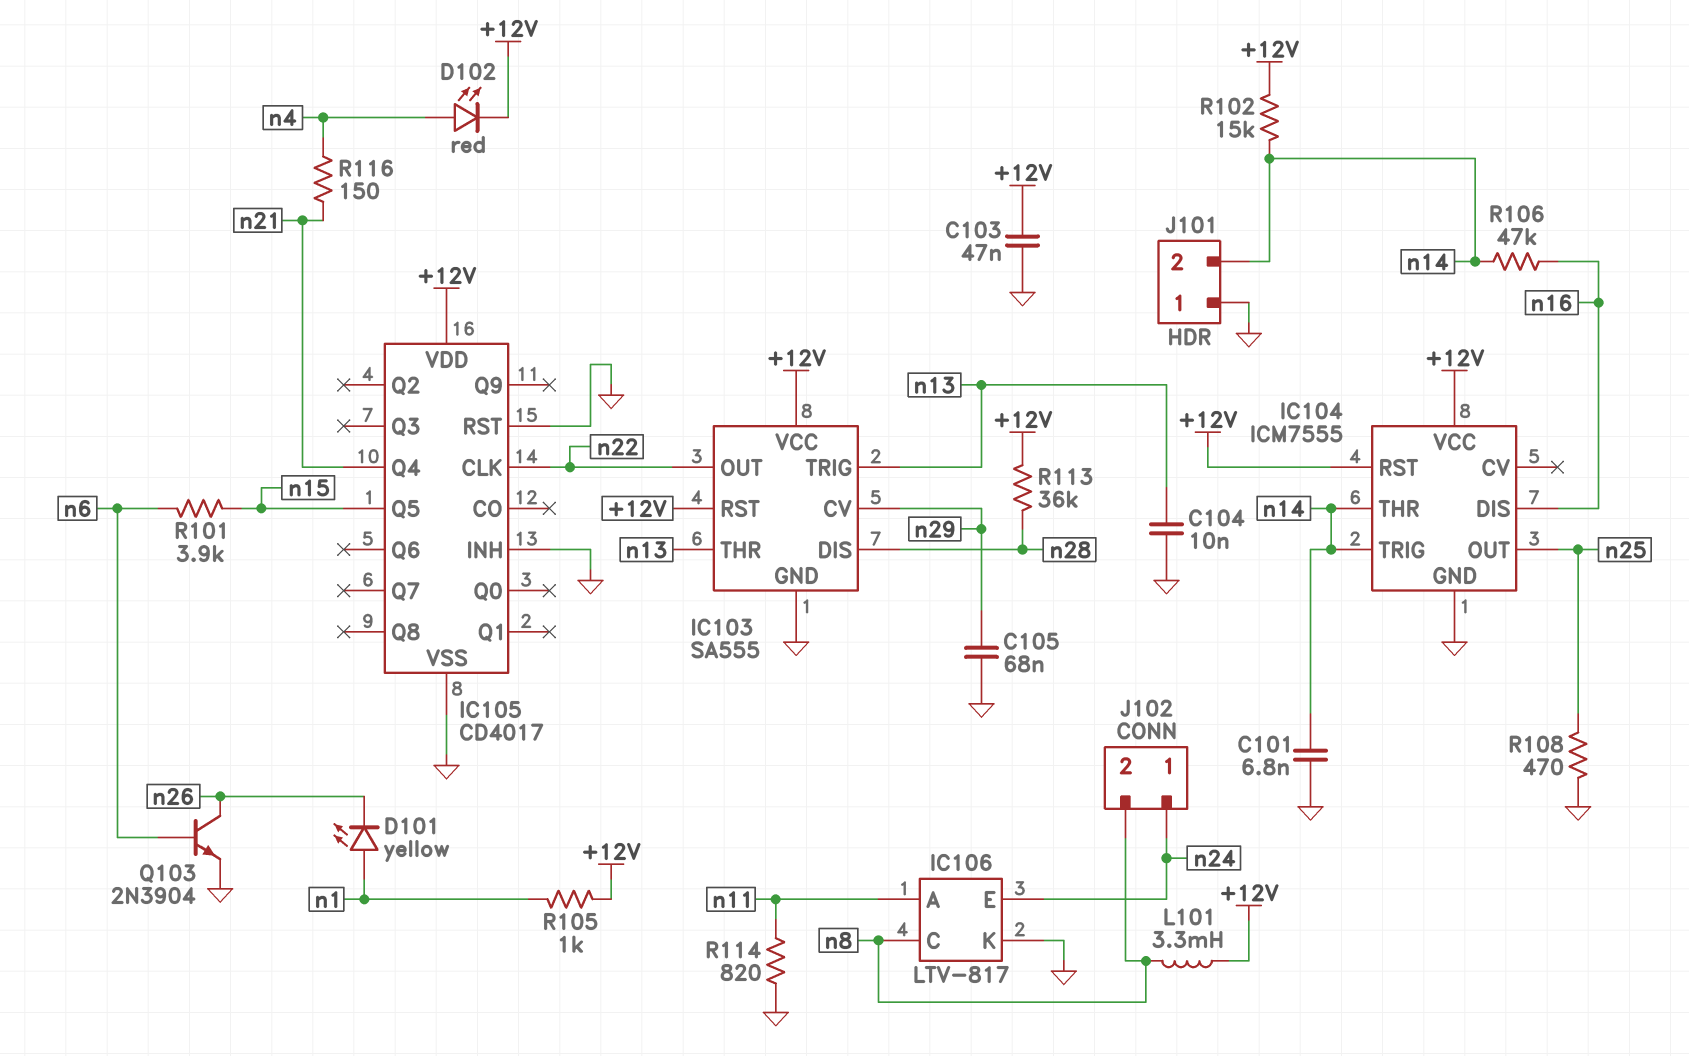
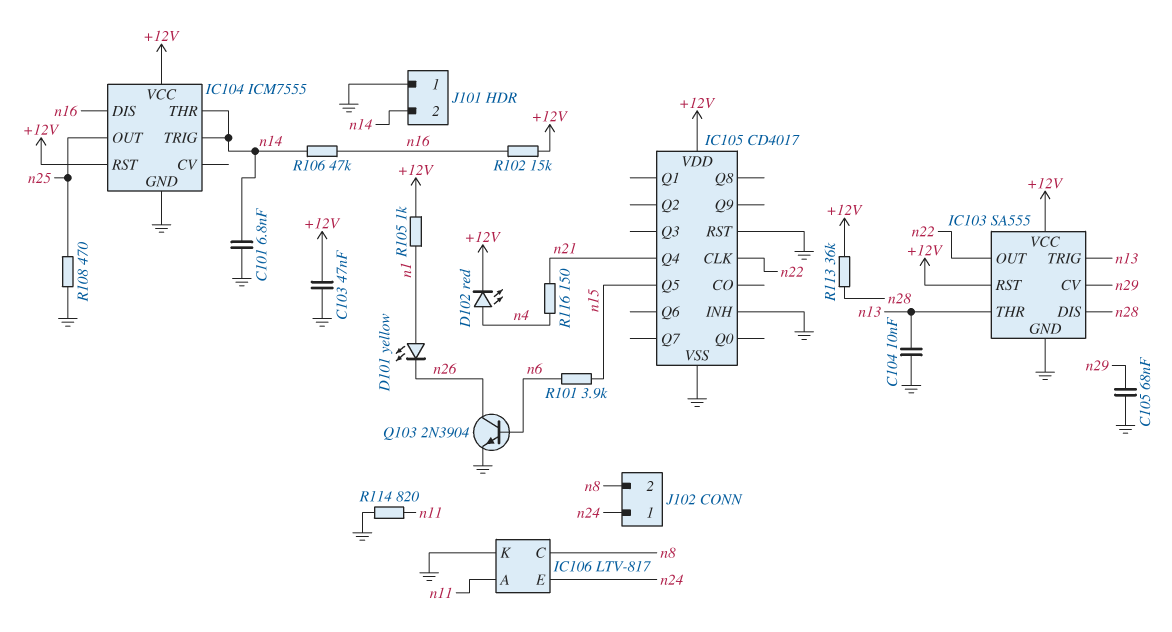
L101: 3.3mH (+12V, n8) -> none
R102: 15k (+12V, n14) -> 15k (+12V, n16)

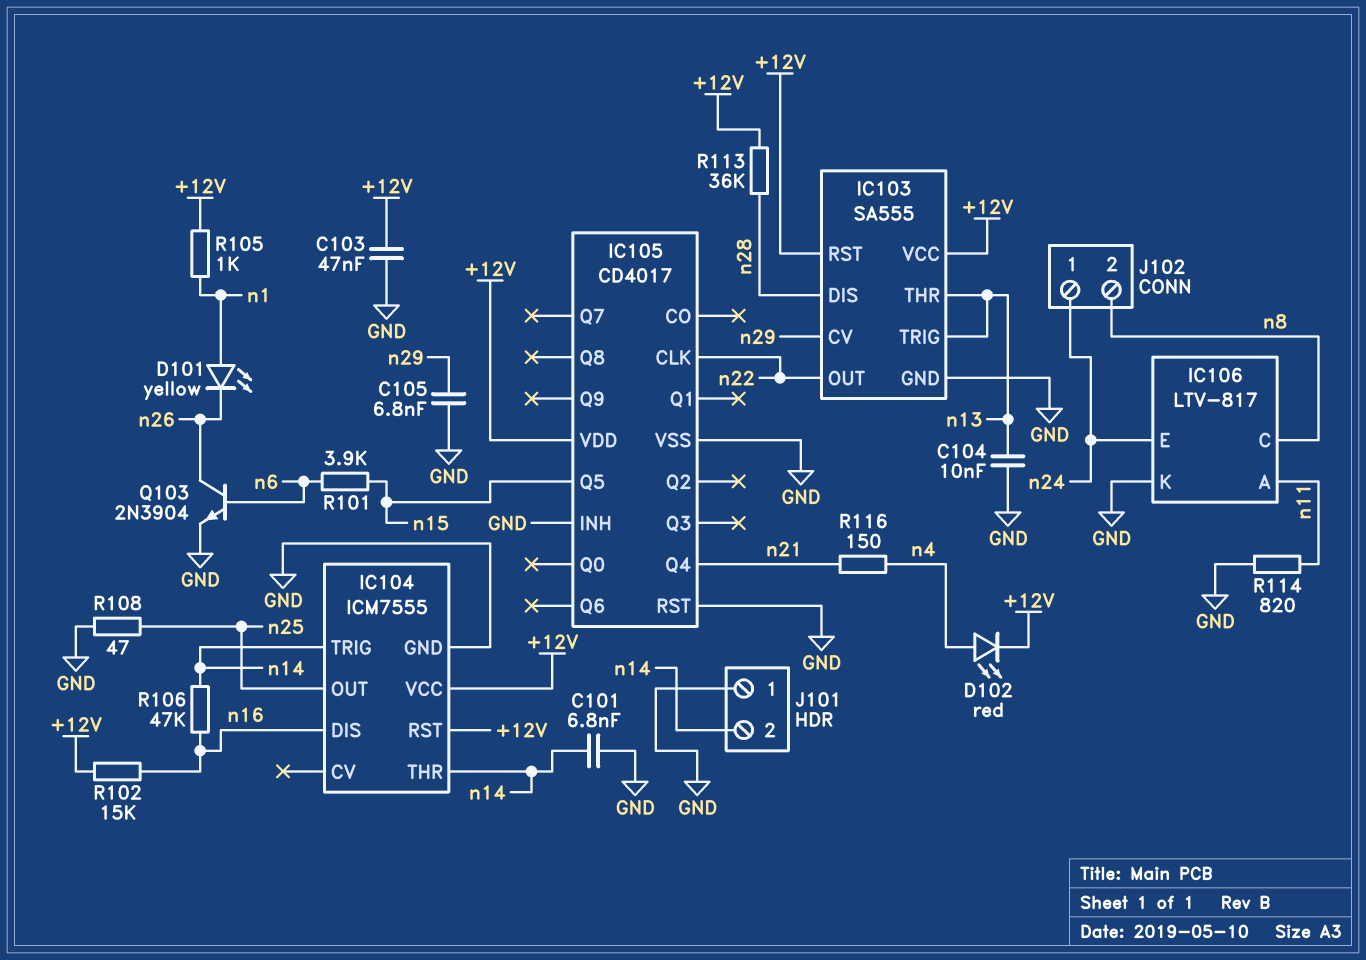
C105: 68nF (GND, n29) -> 6.8nF (GND, n29)
R108: 470 (GND, n25) -> 47 (GND, n25)

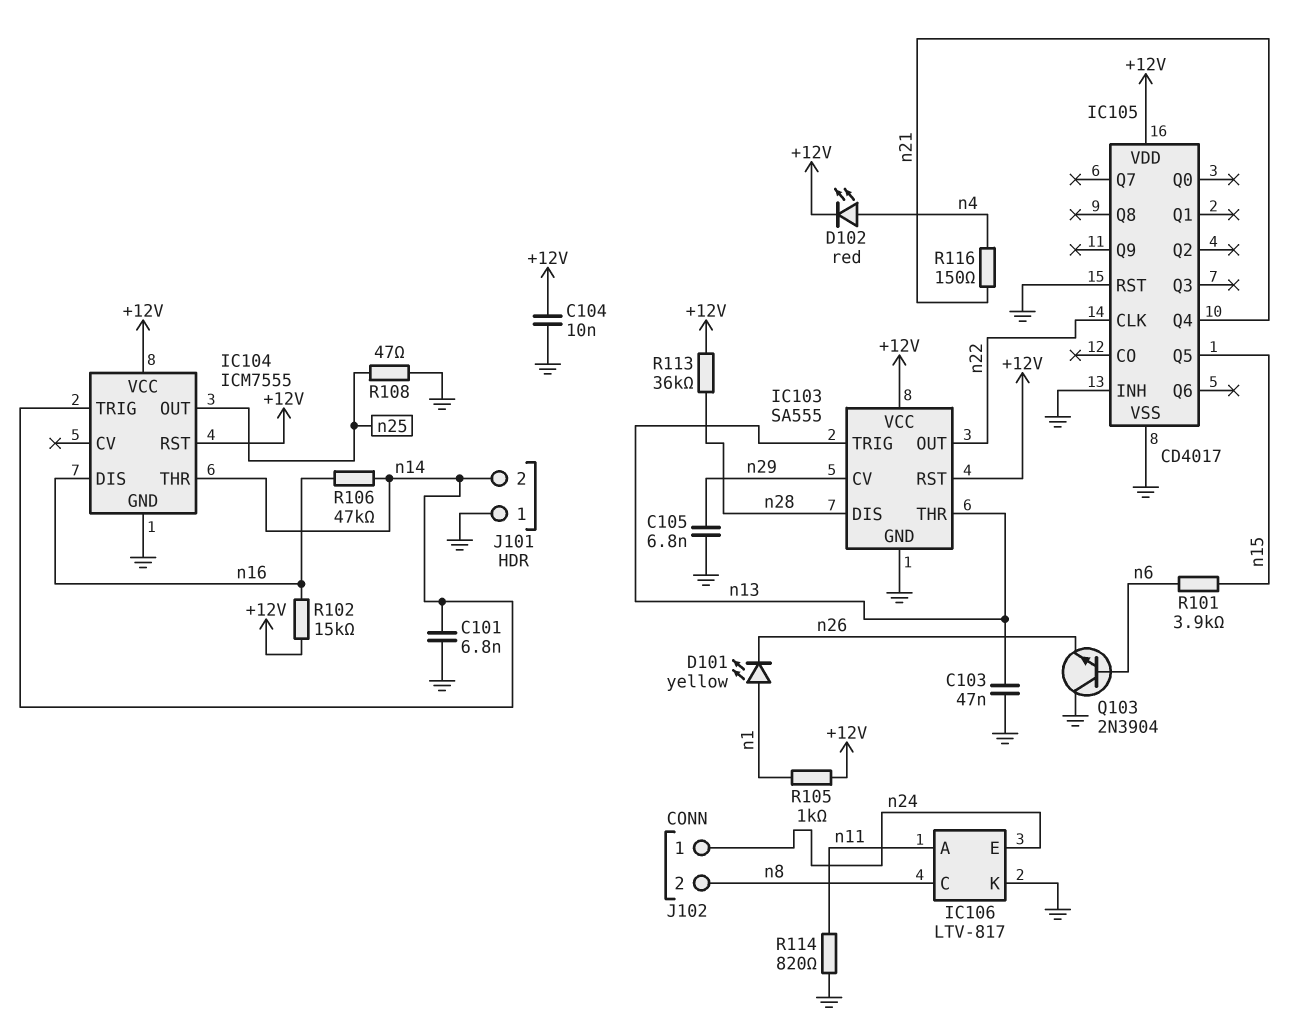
C103: 47nF (+12V, GND) -> 47nF (GND, n13)
C104: 10nF (GND, n13) -> 10nF (+12V, GND)
Q103: NPN 2N3904 (B n6, C n26, E GND) -> NPN 2N3904 (B n6, C GND, E n26)

